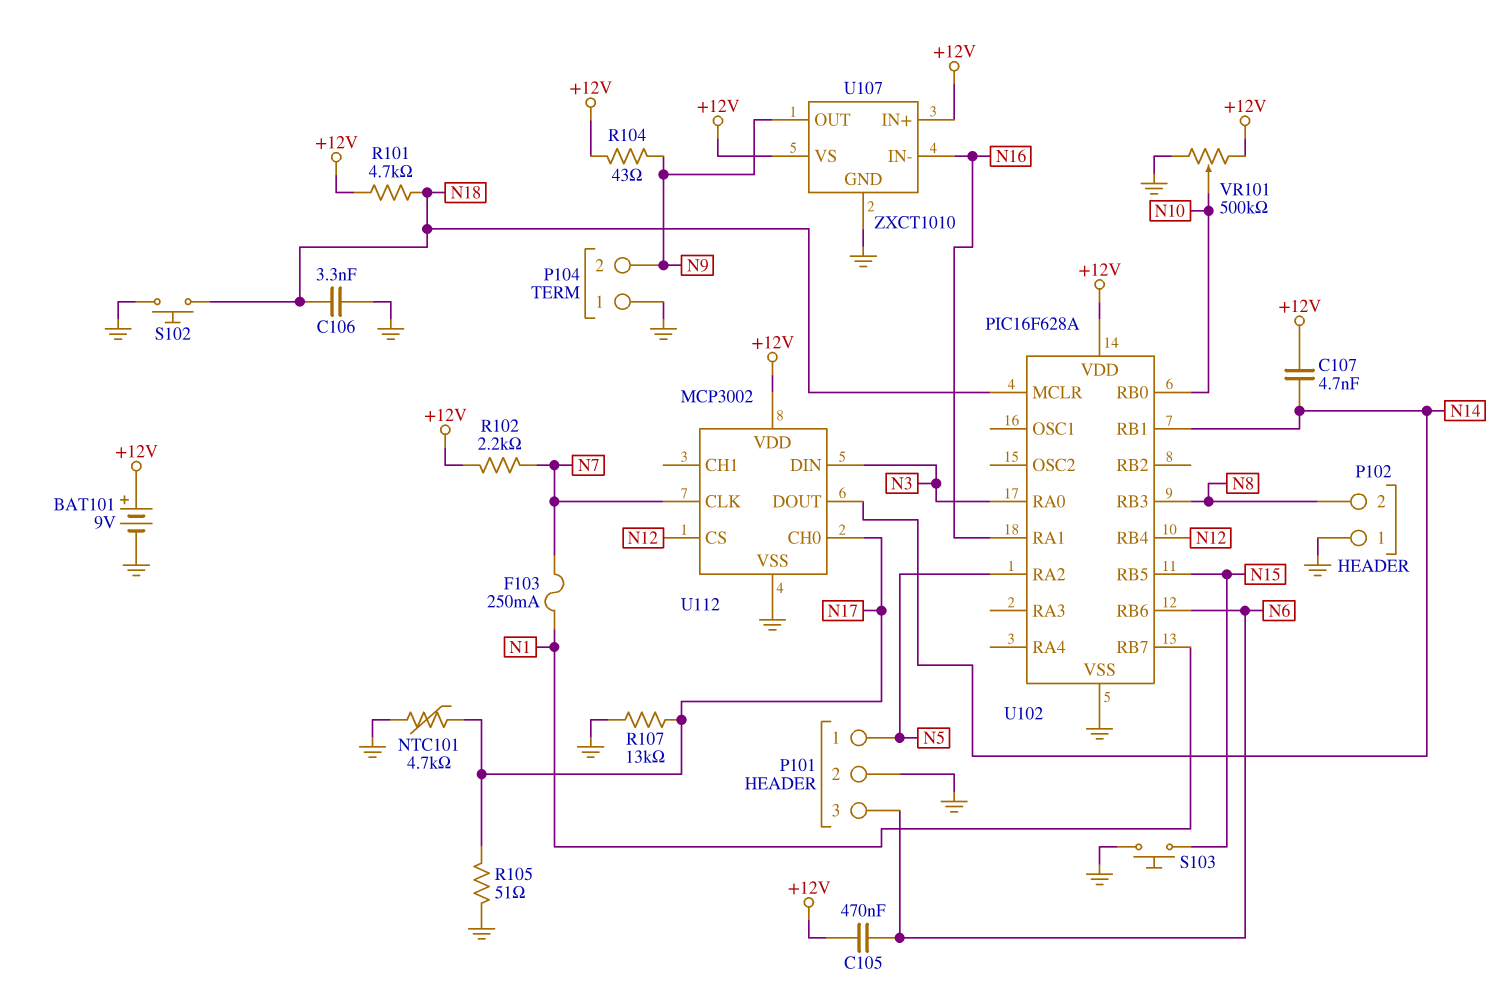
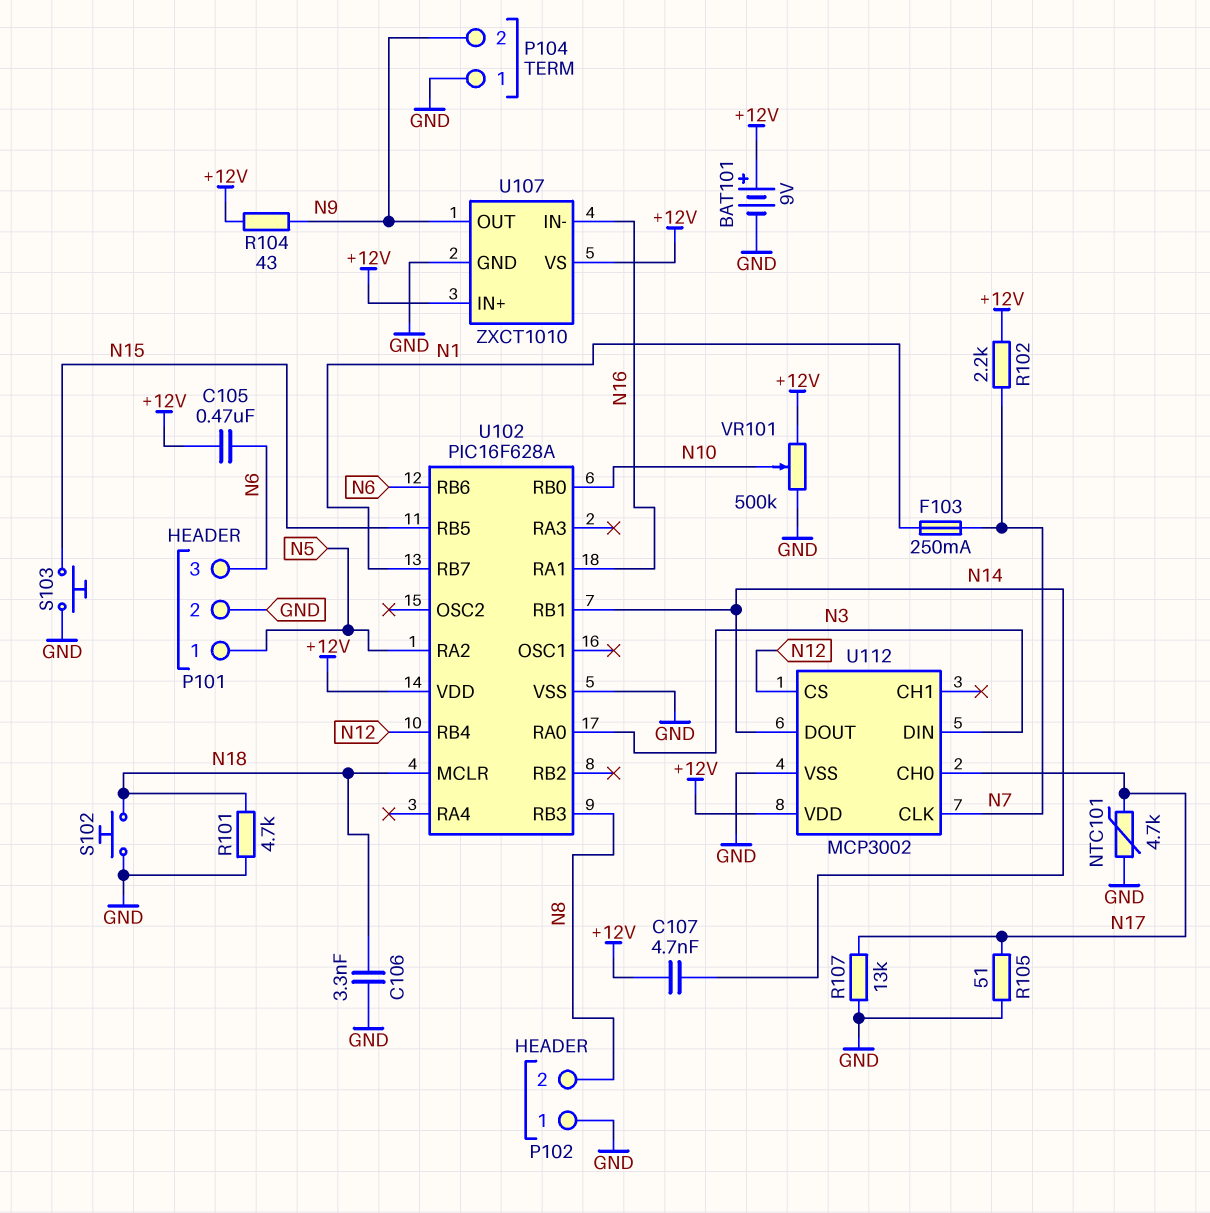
R101: 4.7k (+12V, N18) -> 4.7k (GND, N18)

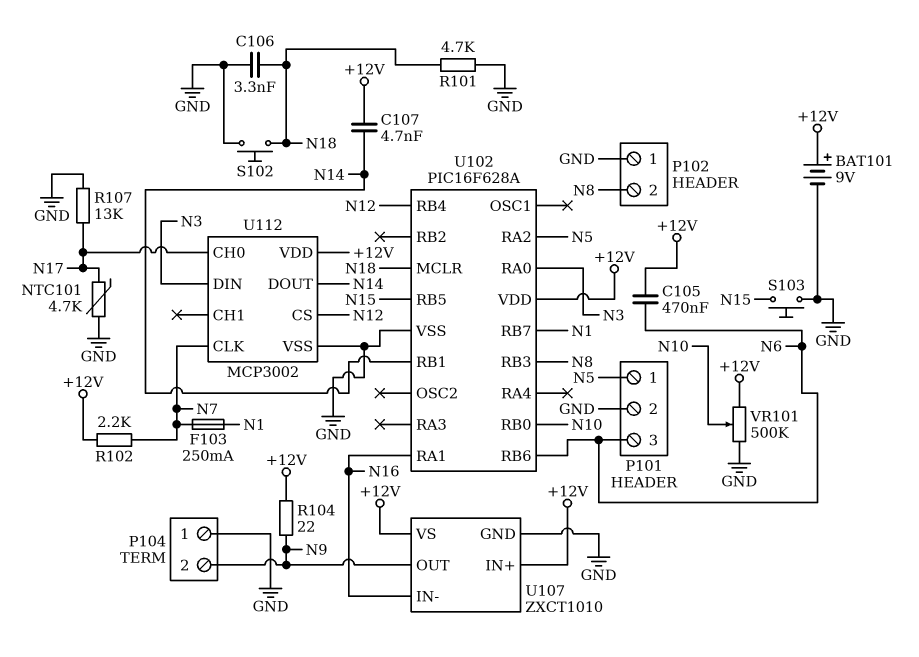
R104: 43 (+12V, N9) -> 22 (+12V, N9)
R105: 51 (GND, N17) -> none

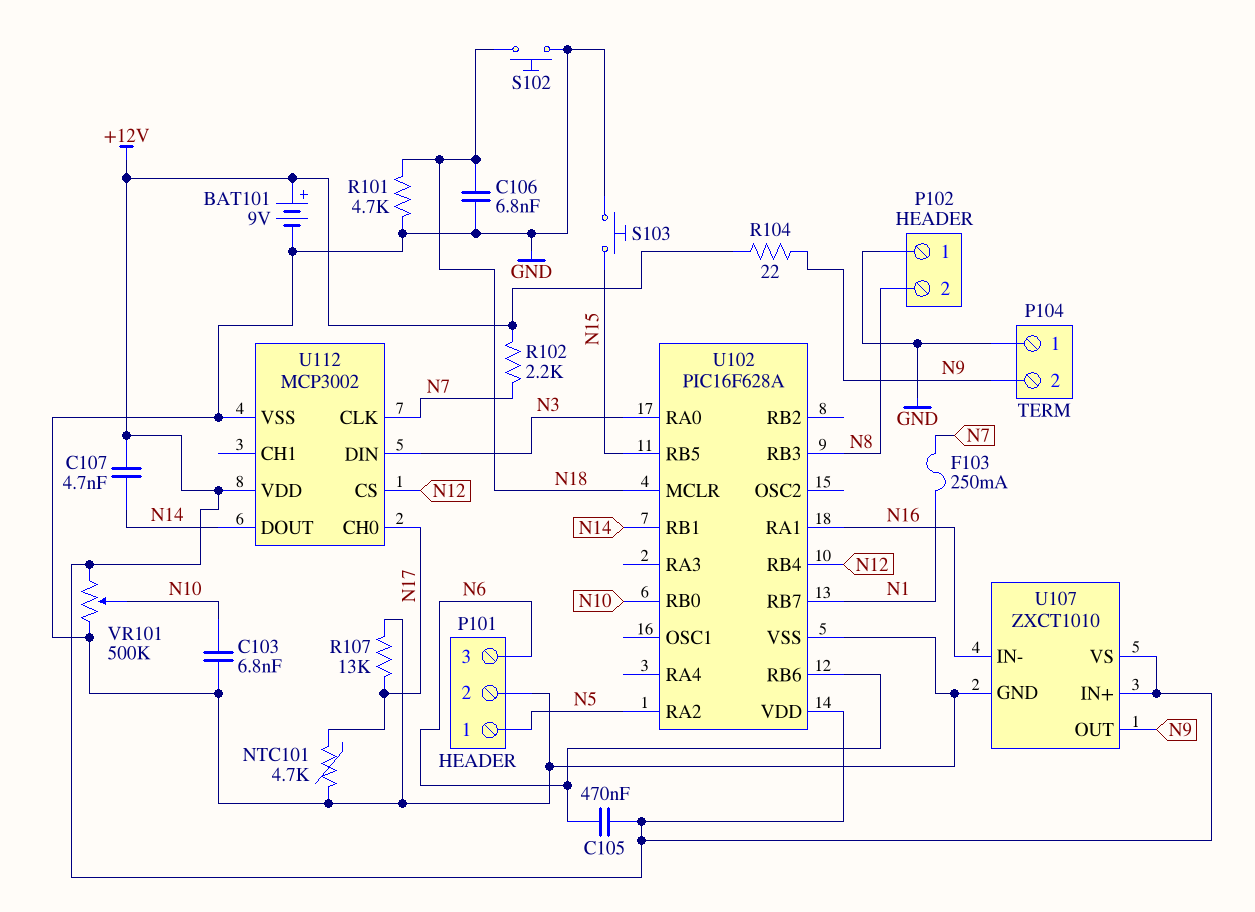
C103: none -> 6.8nF (GND, N10)
C106: 3.3nF (GND, N18) -> 6.8nF (GND, N18)

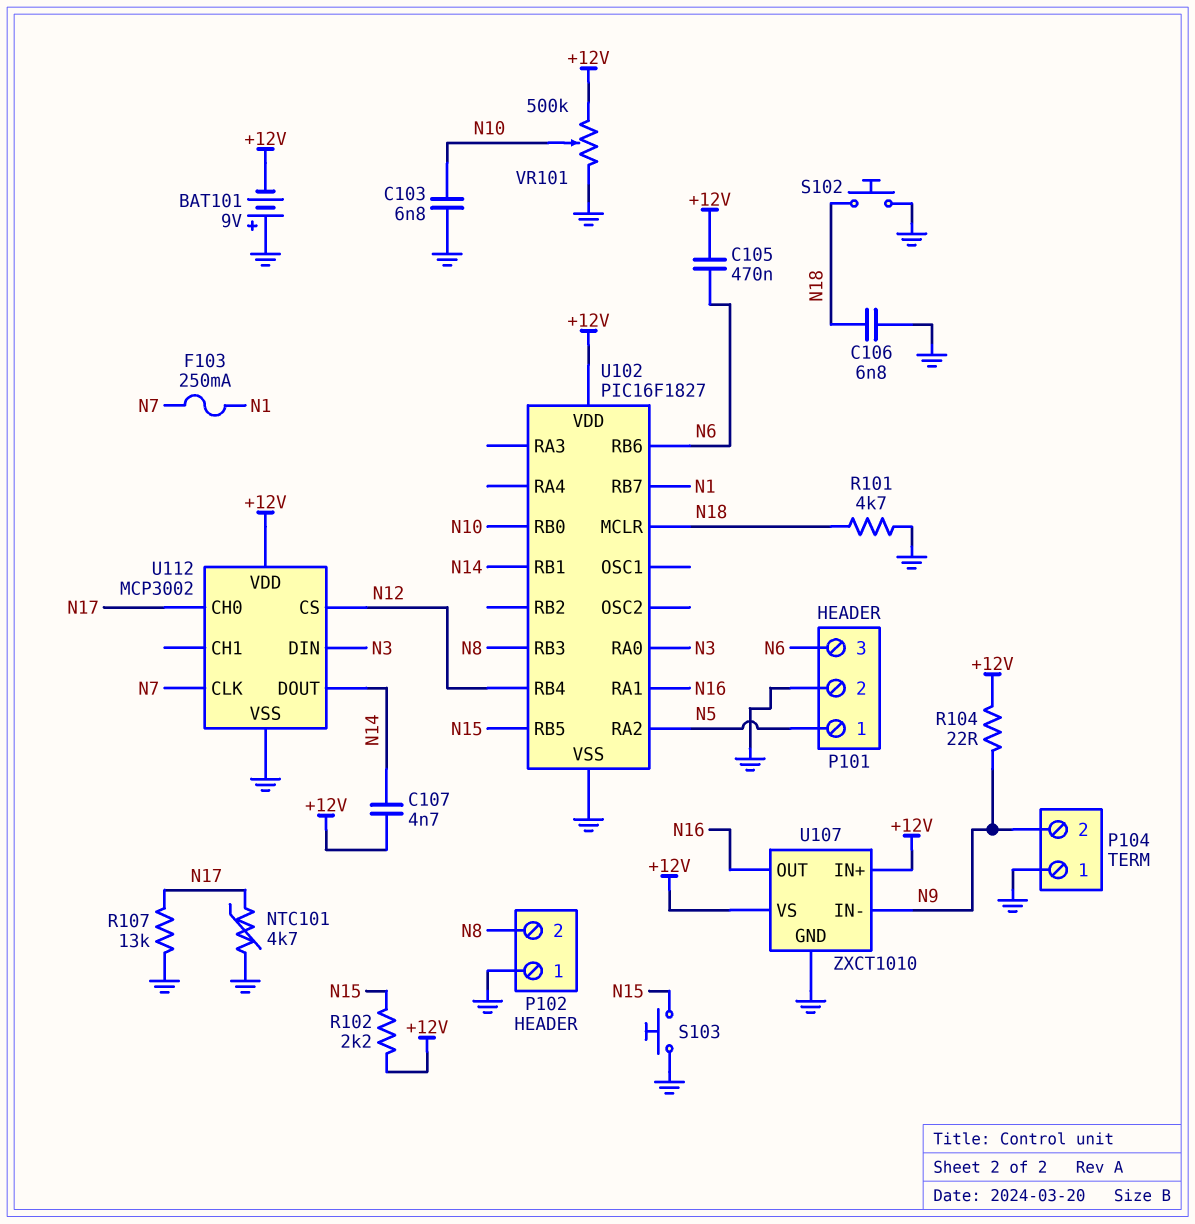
BAT101: 9V (plus +12V, minus GND) -> 9V (plus GND, minus +12V)
R102: 2.2k (+12V, N7) -> 2.2k (+12V, N15)
U102: PIC16F628A -> PIC16F1827
U107 pin IN-: N16 -> N9
U107 pin OUT: N9 -> N16

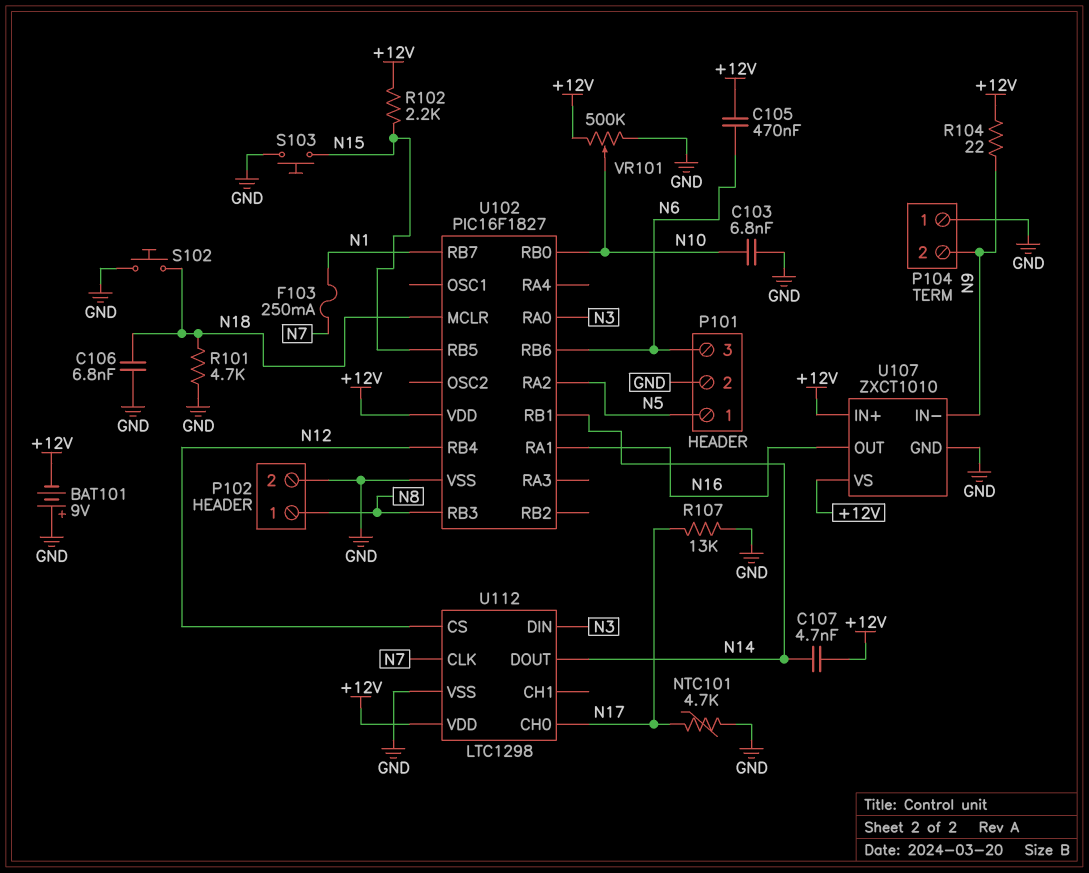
P102 pin 1: GND -> N8
P102 pin 2: N8 -> GND
U112: MCP3002 -> LTC1298

